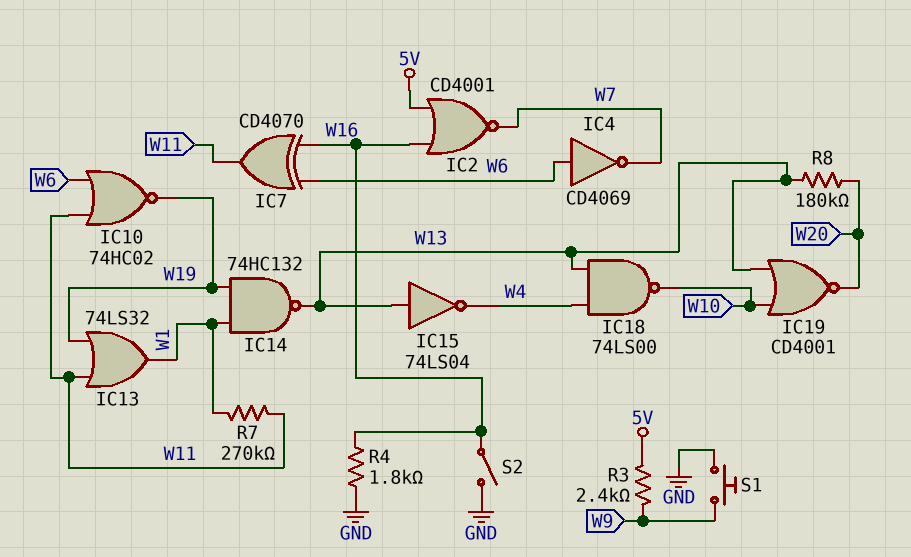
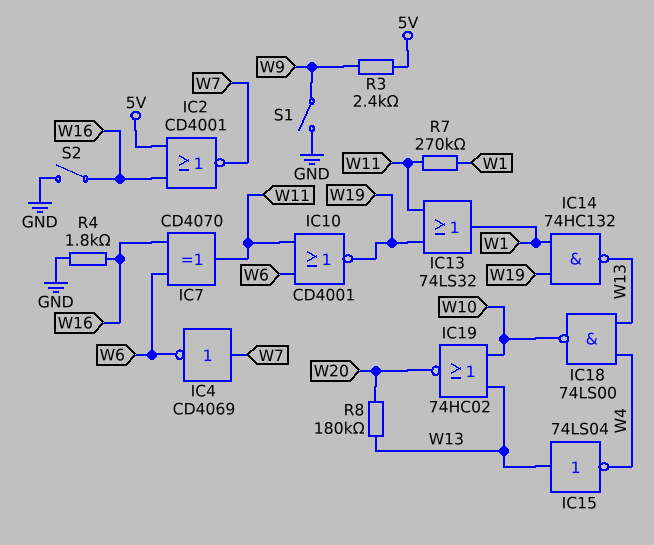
IC4: NOT CD4069 (in W6, out W7) -> NOT CD4069 (in W7, out W6)
IC10: NOR 74HC02 (in W6, in W11, out W19) -> NOR CD4001 (in W6, in W11, out W19)
IC19: NOR CD4001 (in W10, in W13, out W20) -> NOR 74HC02 (in W10, in W13, out W20)
S1: button (GND, W9) -> switch (GND, W9)

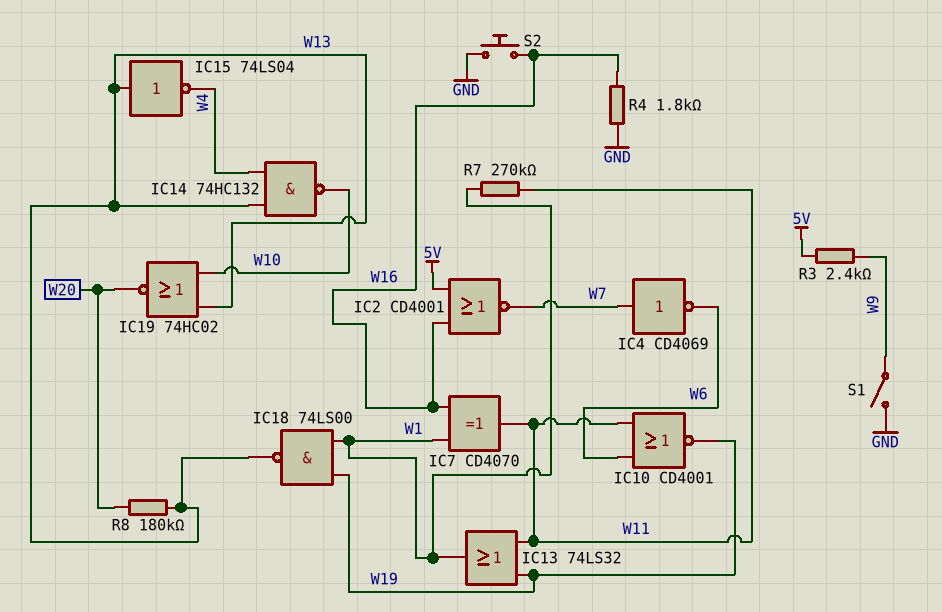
IC7: XOR CD4070 (in W6, in W16, out W11) -> XOR CD4070 (in W1, in W16, out W11)
IC14: NAND 74HC132 (in W1, in W19, out W13) -> NAND 74HC132 (in W4, in W13, out W10)
IC18: NAND 74LS00 (in W4, in W13, out W10) -> NAND 74LS00 (in W1, in W19, out W13)
S2: switch (GND, W16) -> button (GND, W16)

